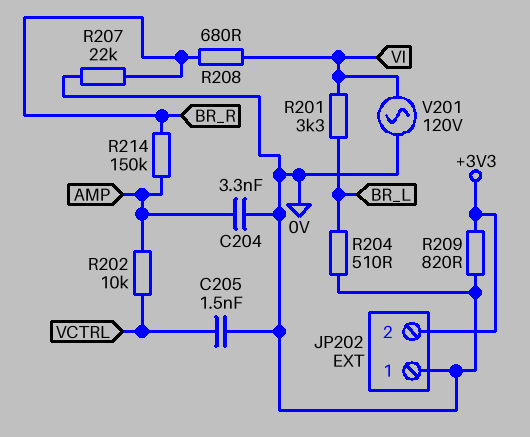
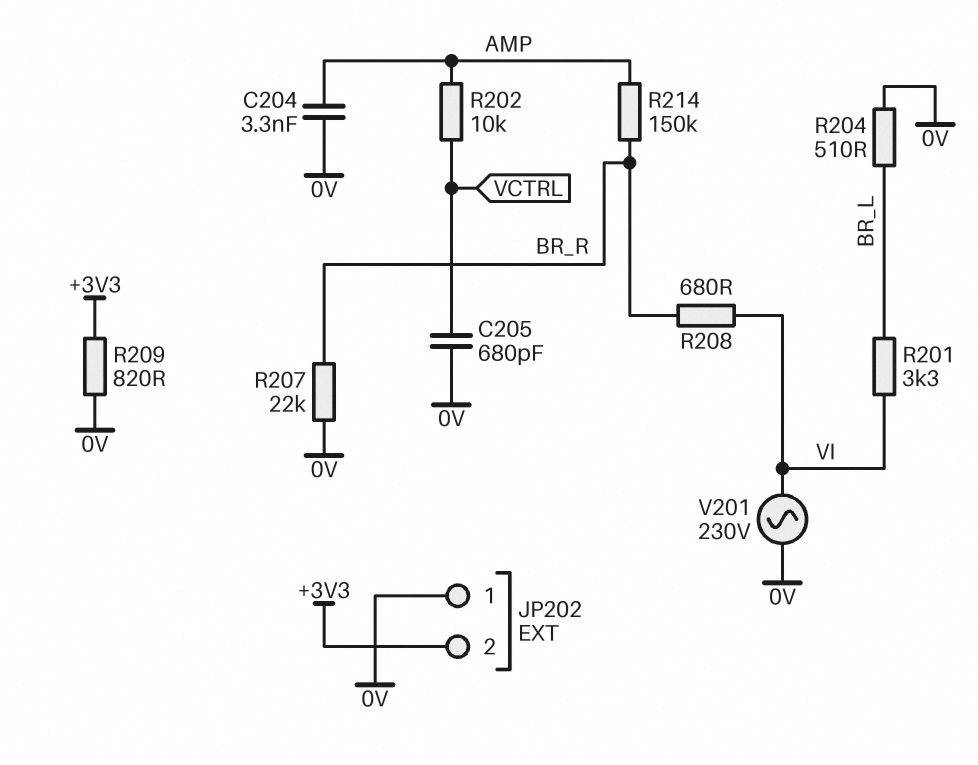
C205: 1.5nF (0V, VCTRL) -> 680pF (0V, VCTRL)
V201: AC 120V (0V, VI) -> AC 230V (0V, VI)

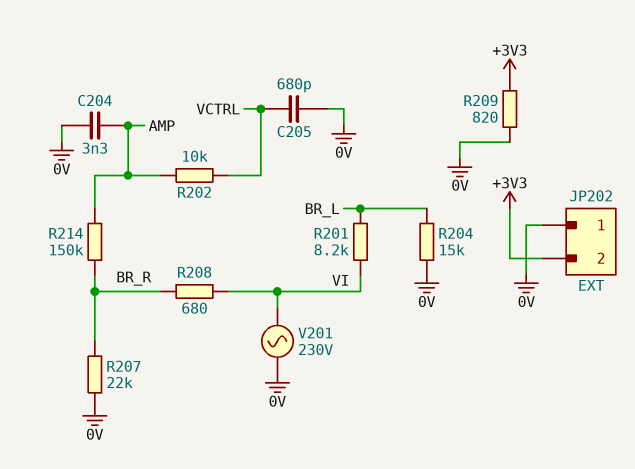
R201: 3.3k (BR_L, VI) -> 8.2k (BR_L, VI)
R204: 510 (0V, BR_L) -> 15k (0V, BR_L)

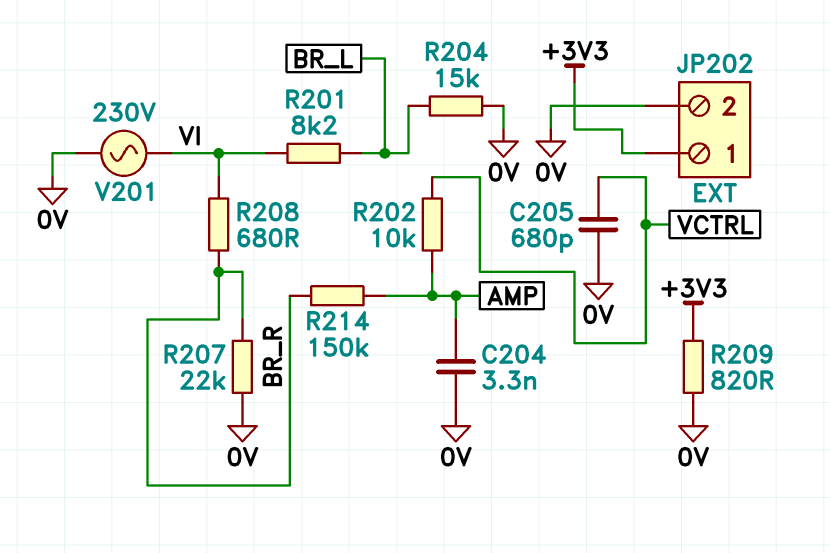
JP202 pin 1: 0V -> +3V3
JP202 pin 2: +3V3 -> 0V

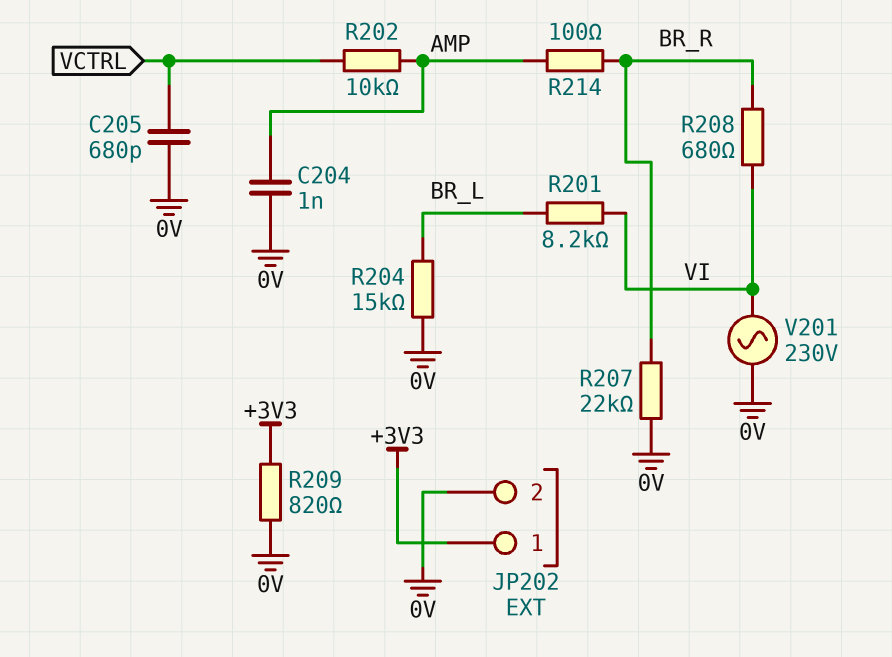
C204: 3.3nF (0V, AMP) -> 1nF (0V, AMP)
R214: 150k (AMP, BR_R) -> 100 (AMP, BR_R)

